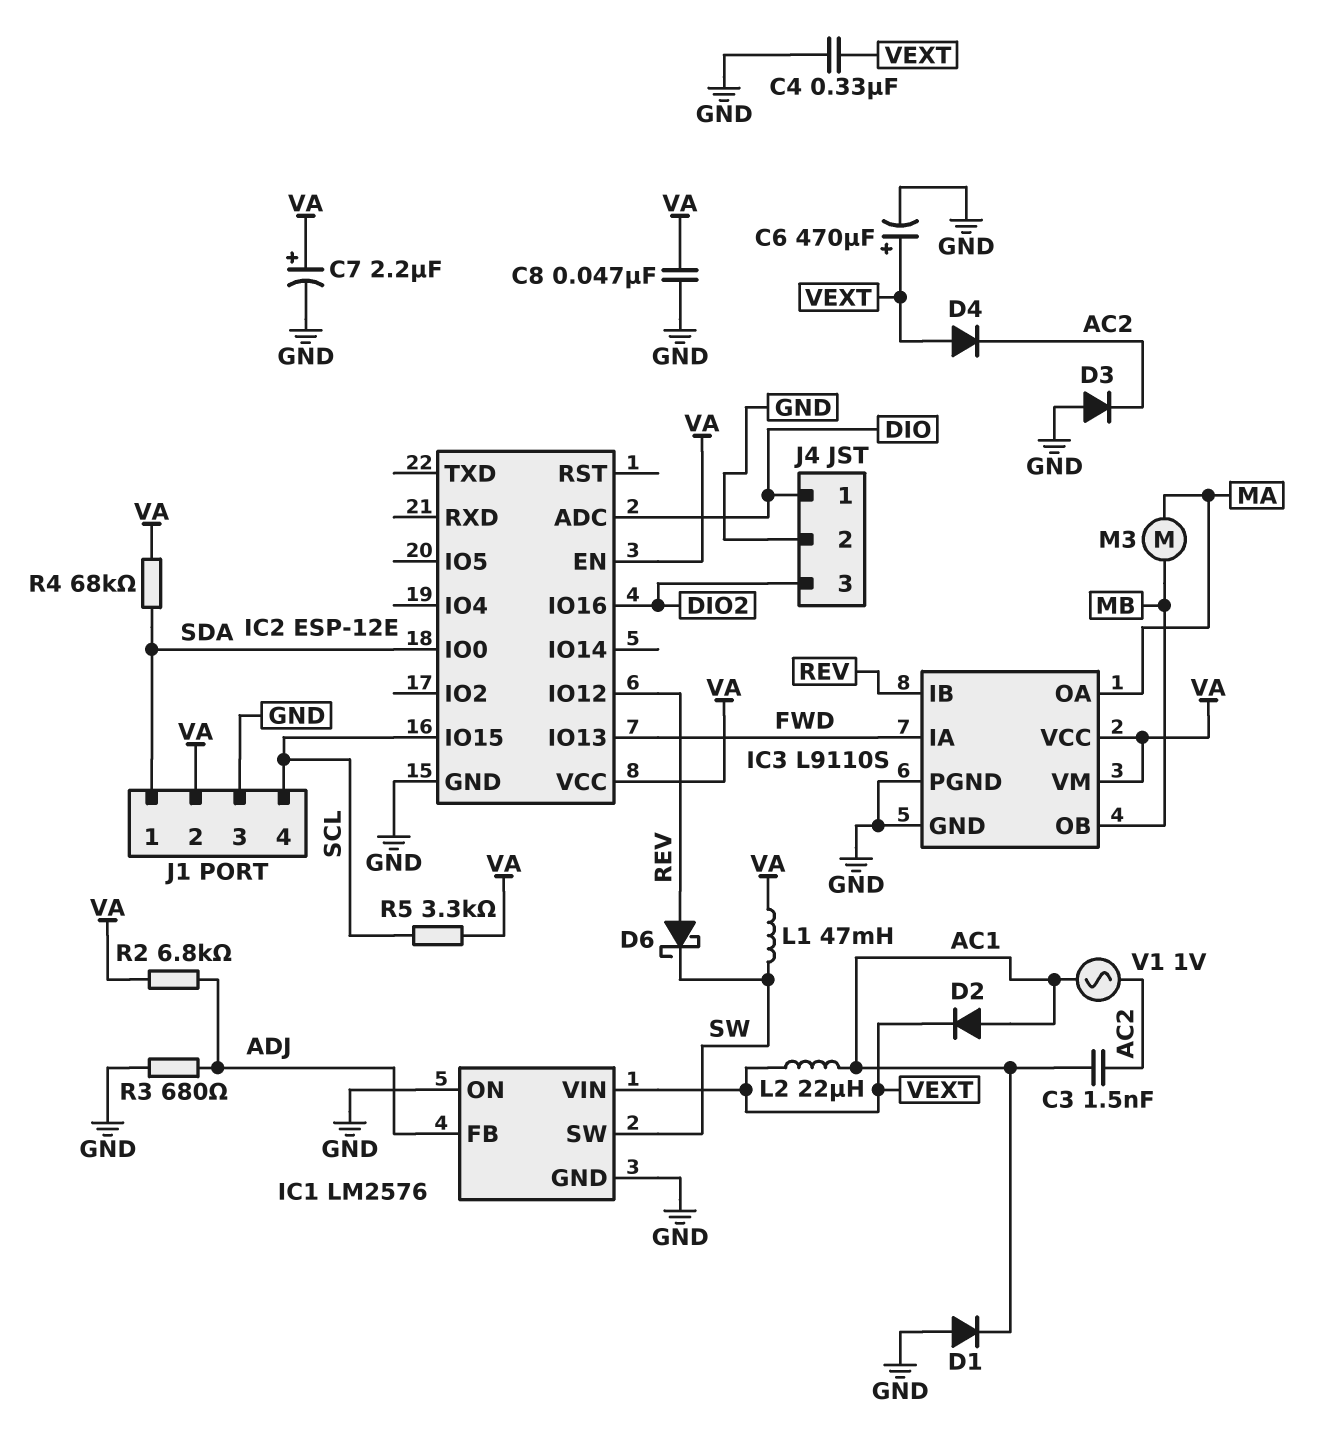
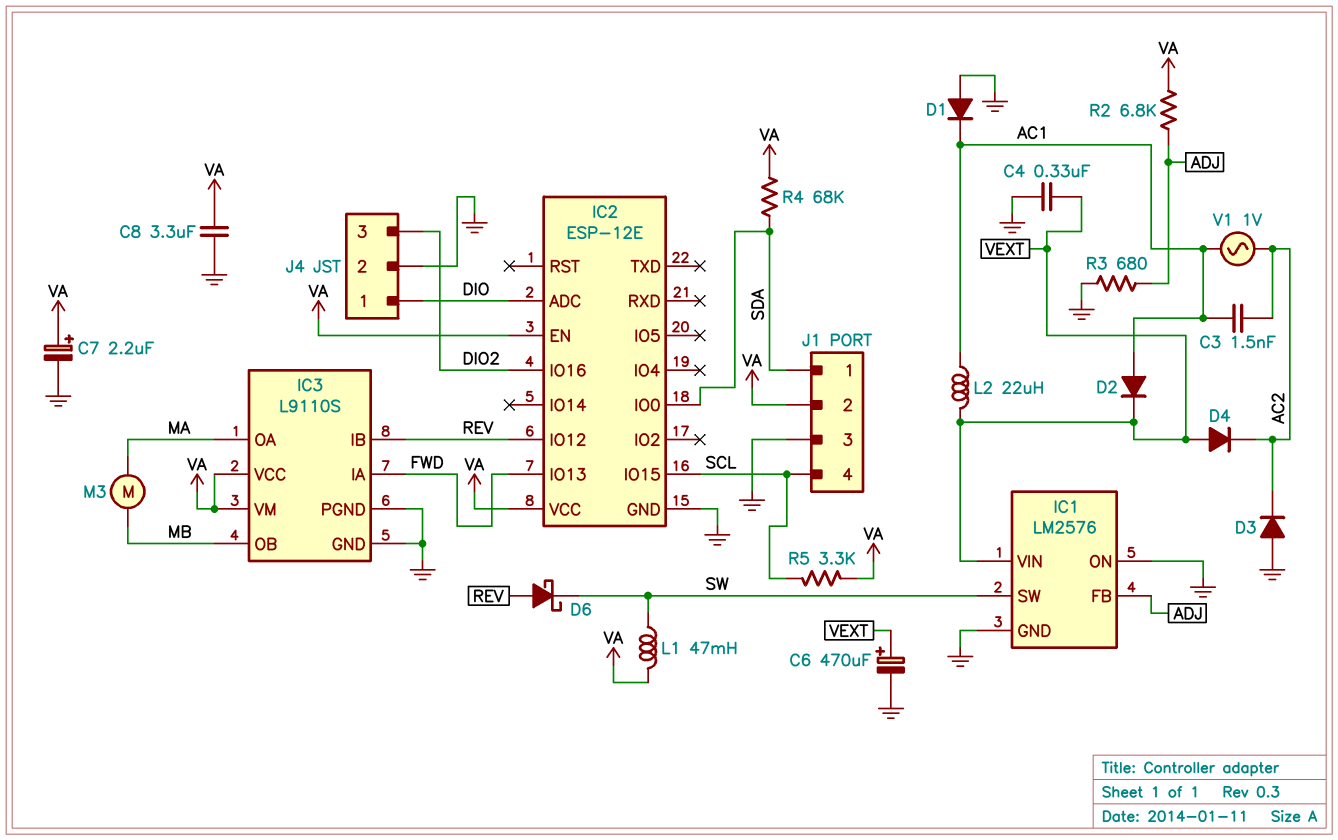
C8: 47nF (GND, VA) -> 3.3uF (GND, VA)

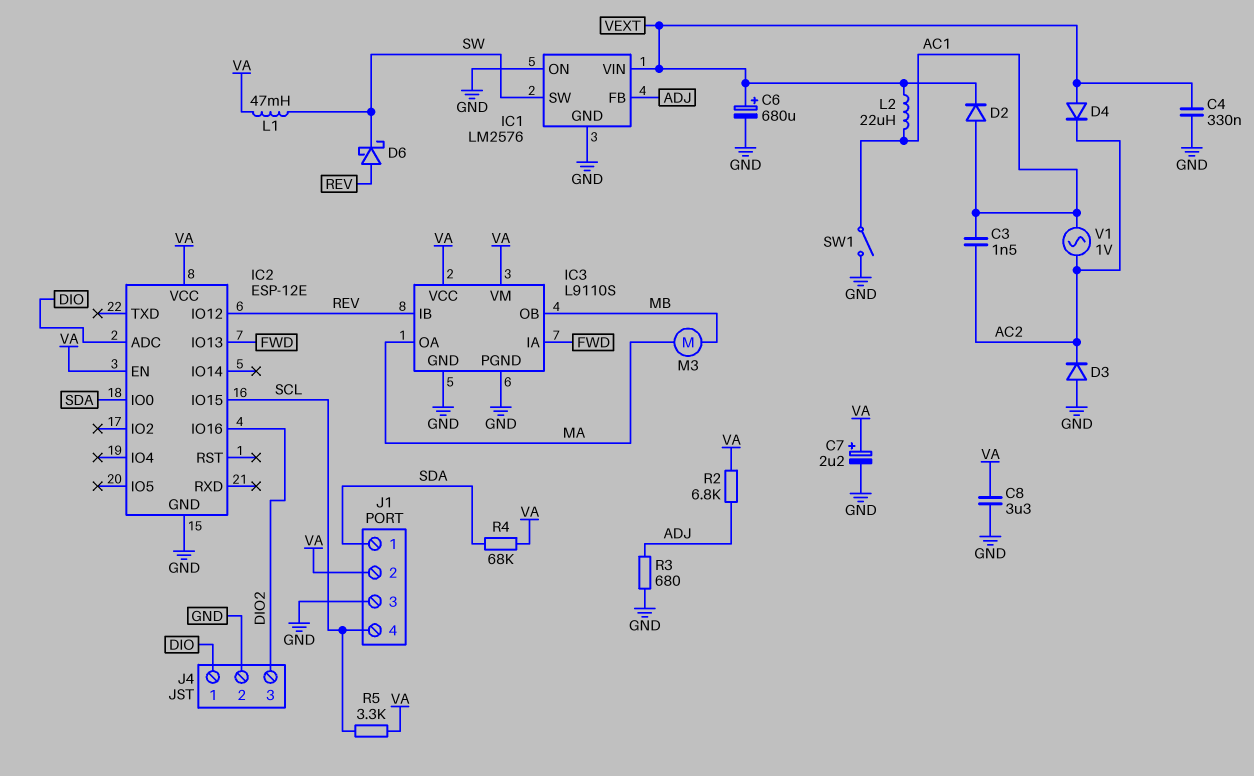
C6: 470uF (plus VEXT, minus GND) -> 680uF (plus VEXT, minus GND)
D1: diode (A GND, K AC1) -> none
SW1: none -> switch (AC1, GND)

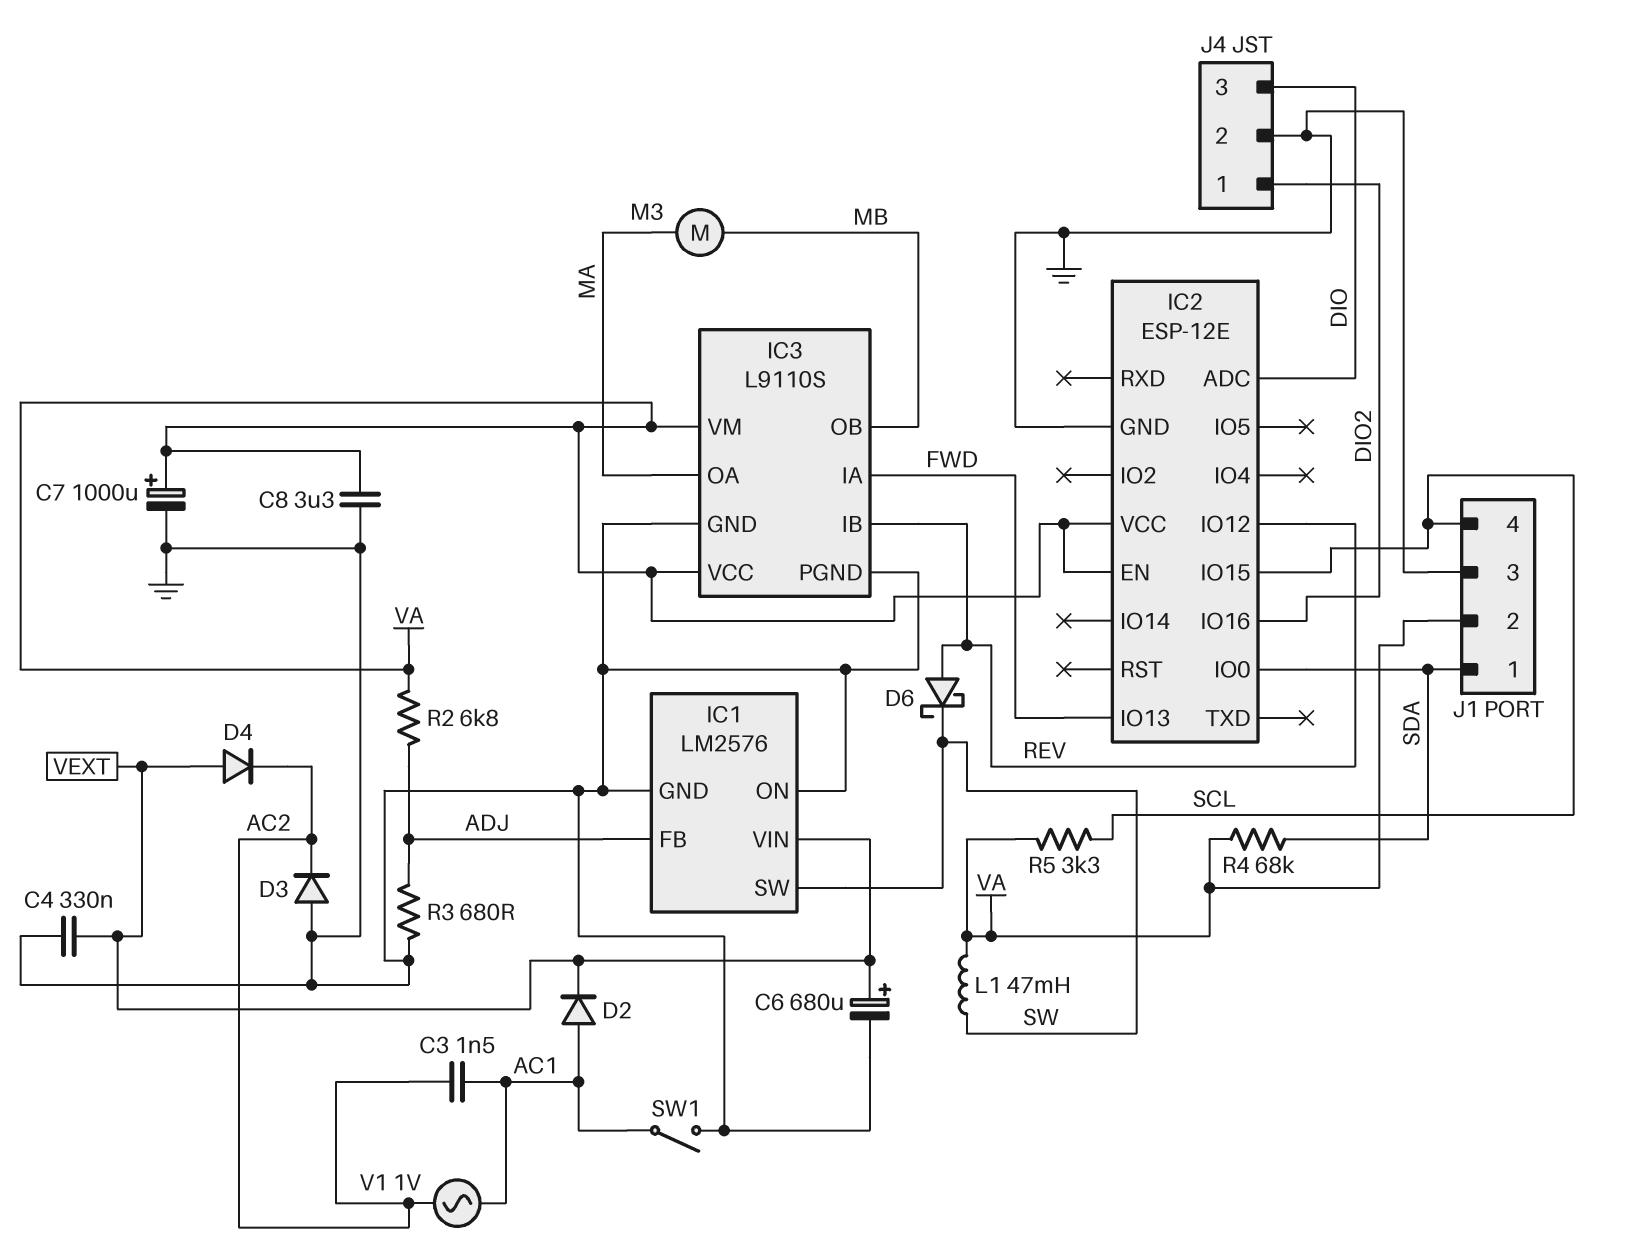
C7: 2.2uF (plus VA, minus GND) -> 1000uF (plus VA, minus GND)
J4 pin 1: DIO -> DIO2
J4 pin 3: DIO2 -> DIO
L2: 22uH (AC1, VEXT) -> none

